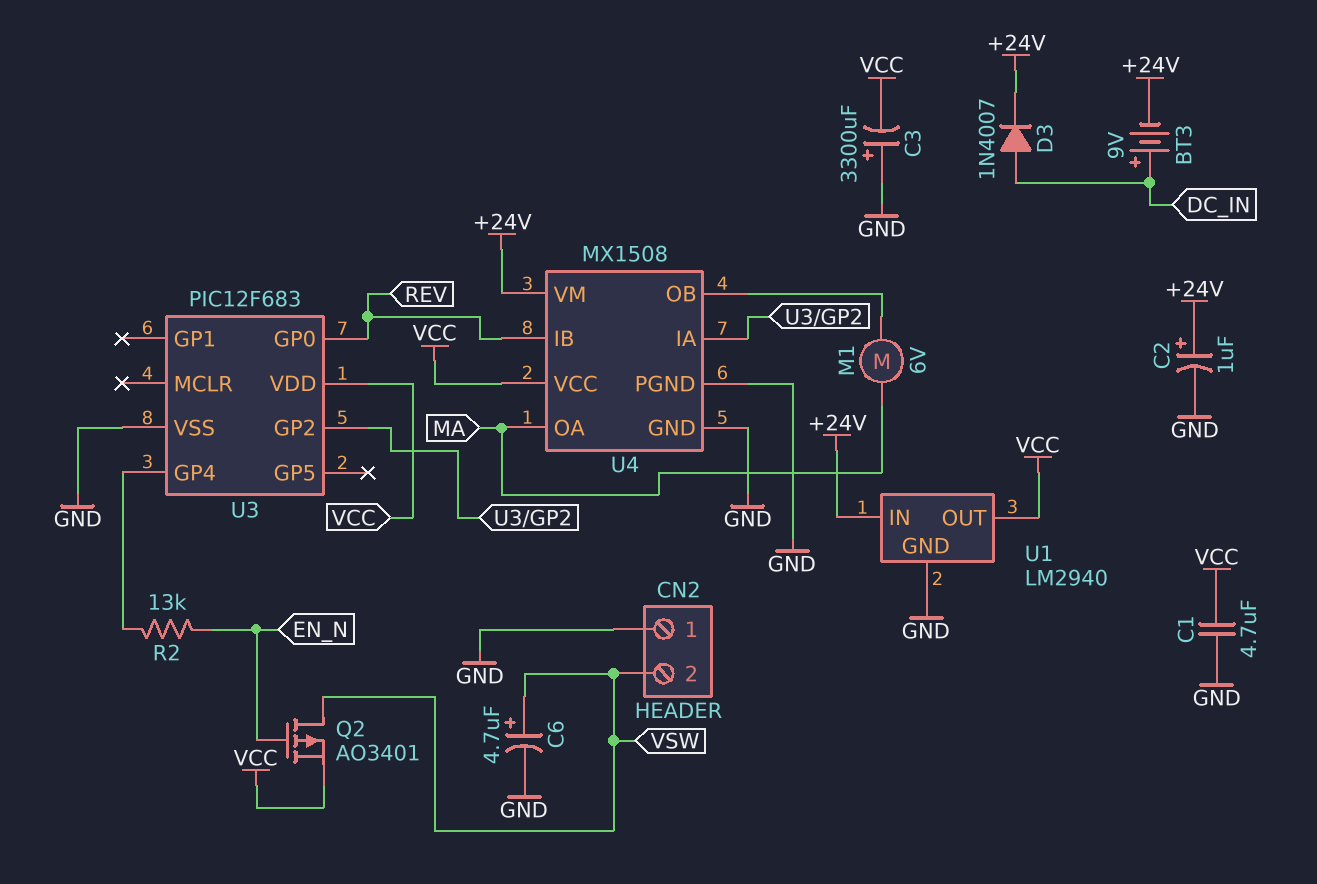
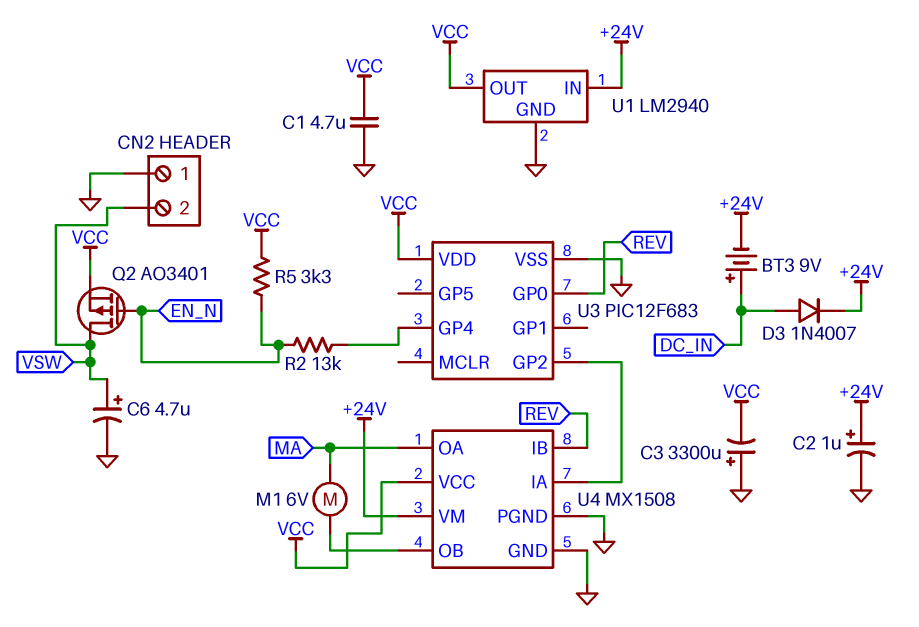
R5: none -> 3.3k (EN_N, VCC)

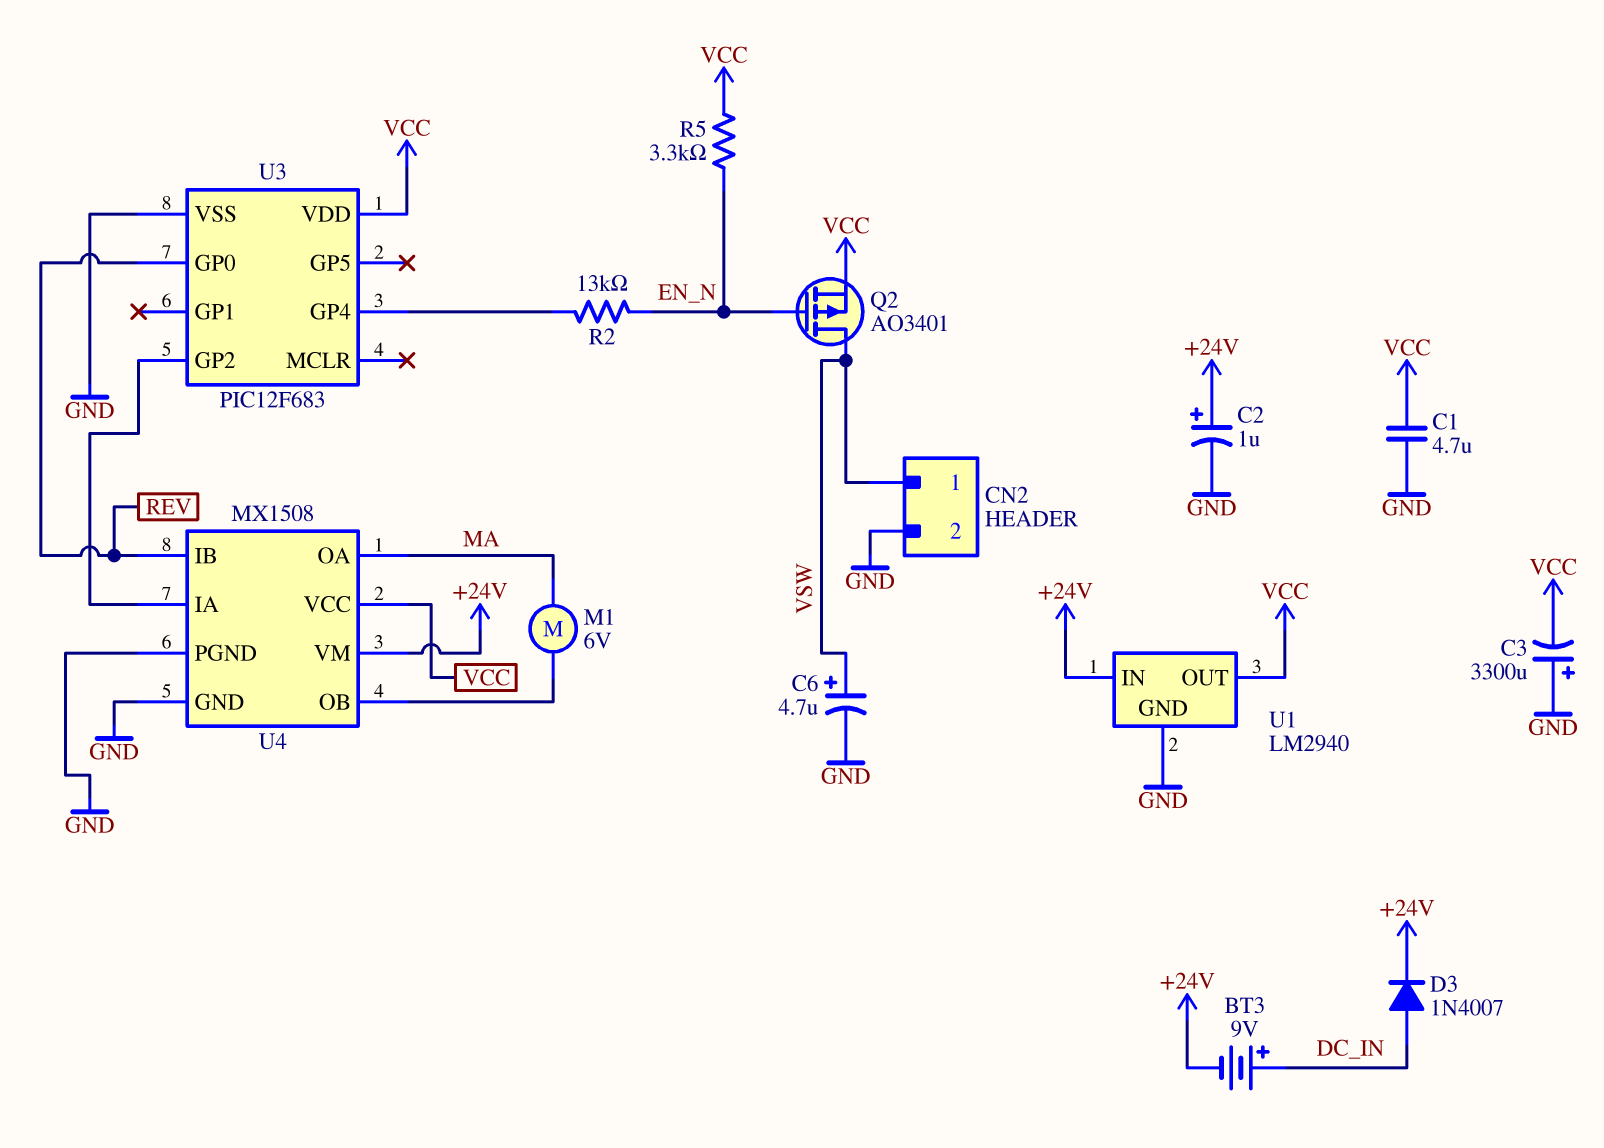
CN2 pin 1: GND -> VSW
CN2 pin 2: VSW -> GND

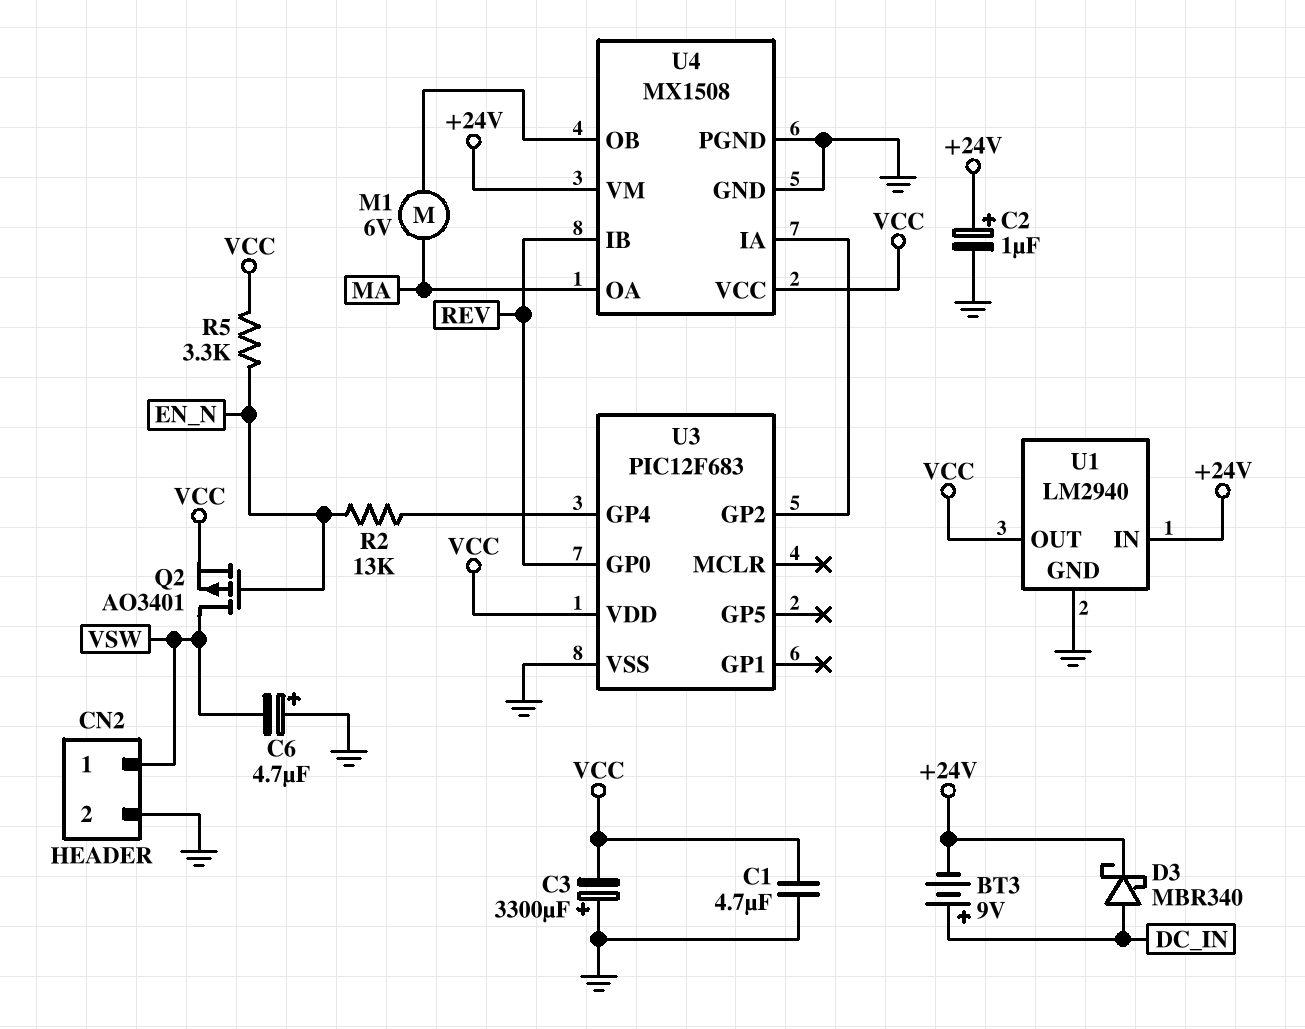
C6: 4.7uF (plus VSW, minus GND) -> 4.7uF (plus GND, minus VSW)
D3: diode 1N4007 (A DC_IN, K +24V) -> schottky MBR340 (A DC_IN, K +24V)

